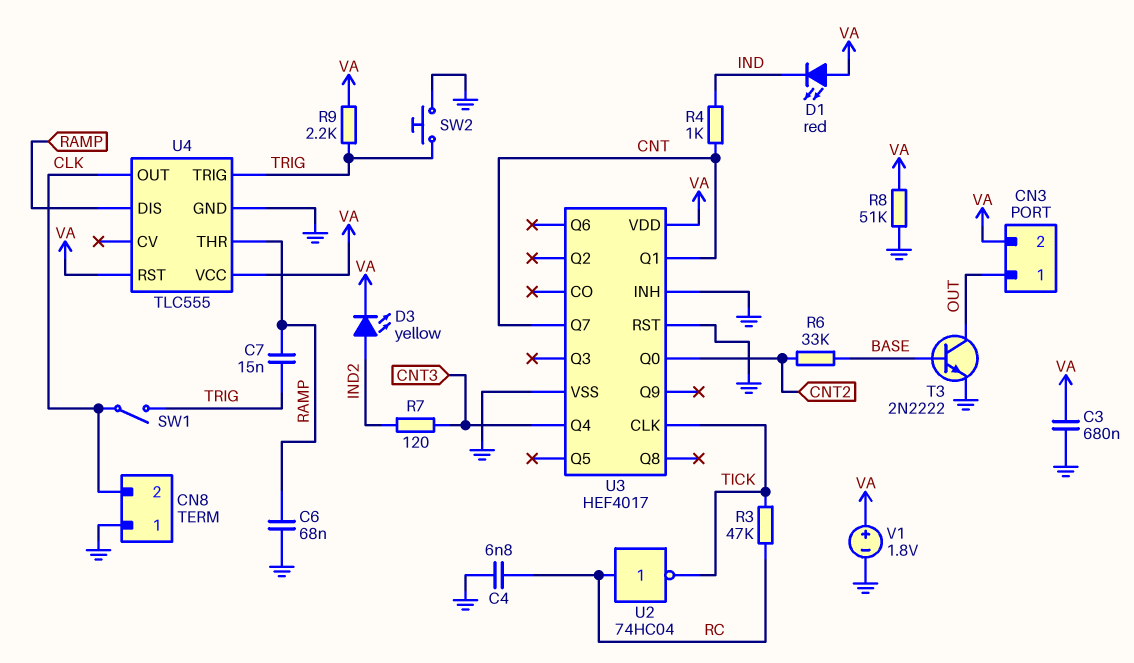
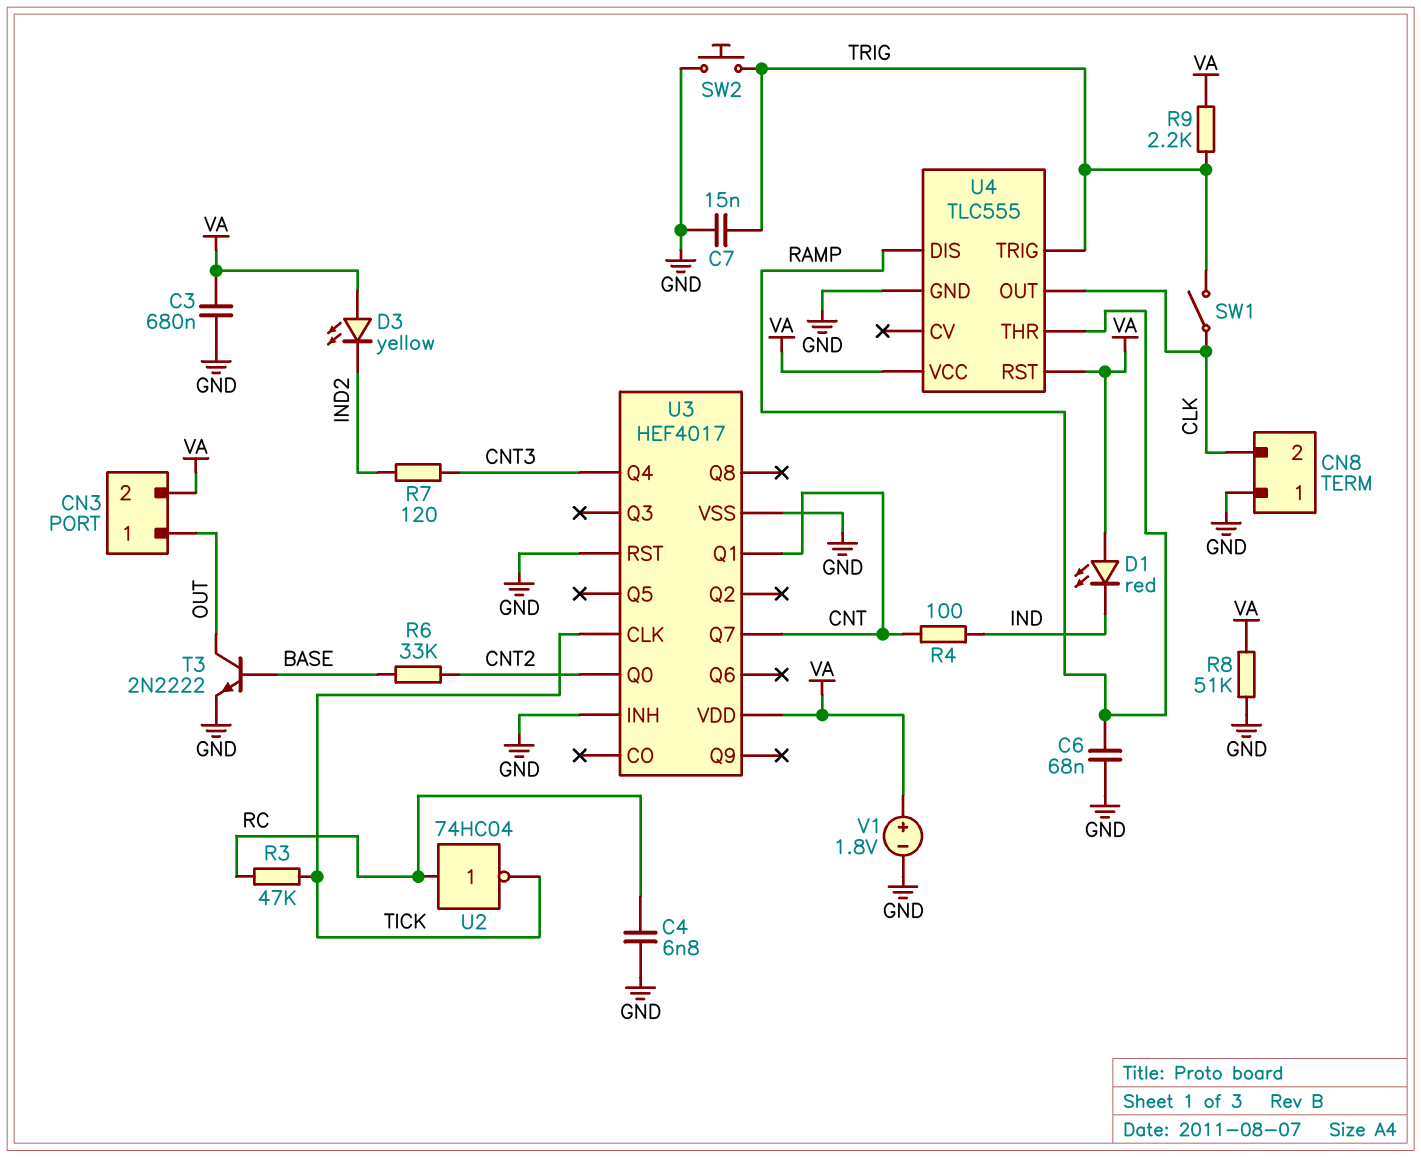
C7: 15nF (RAMP, TRIG) -> 15nF (GND, TRIG)
D3: LED yellow (A IND2, K VA) -> LED yellow (A VA, K IND2)
R4: 1k (CNT, IND) -> 100 (CNT, IND)

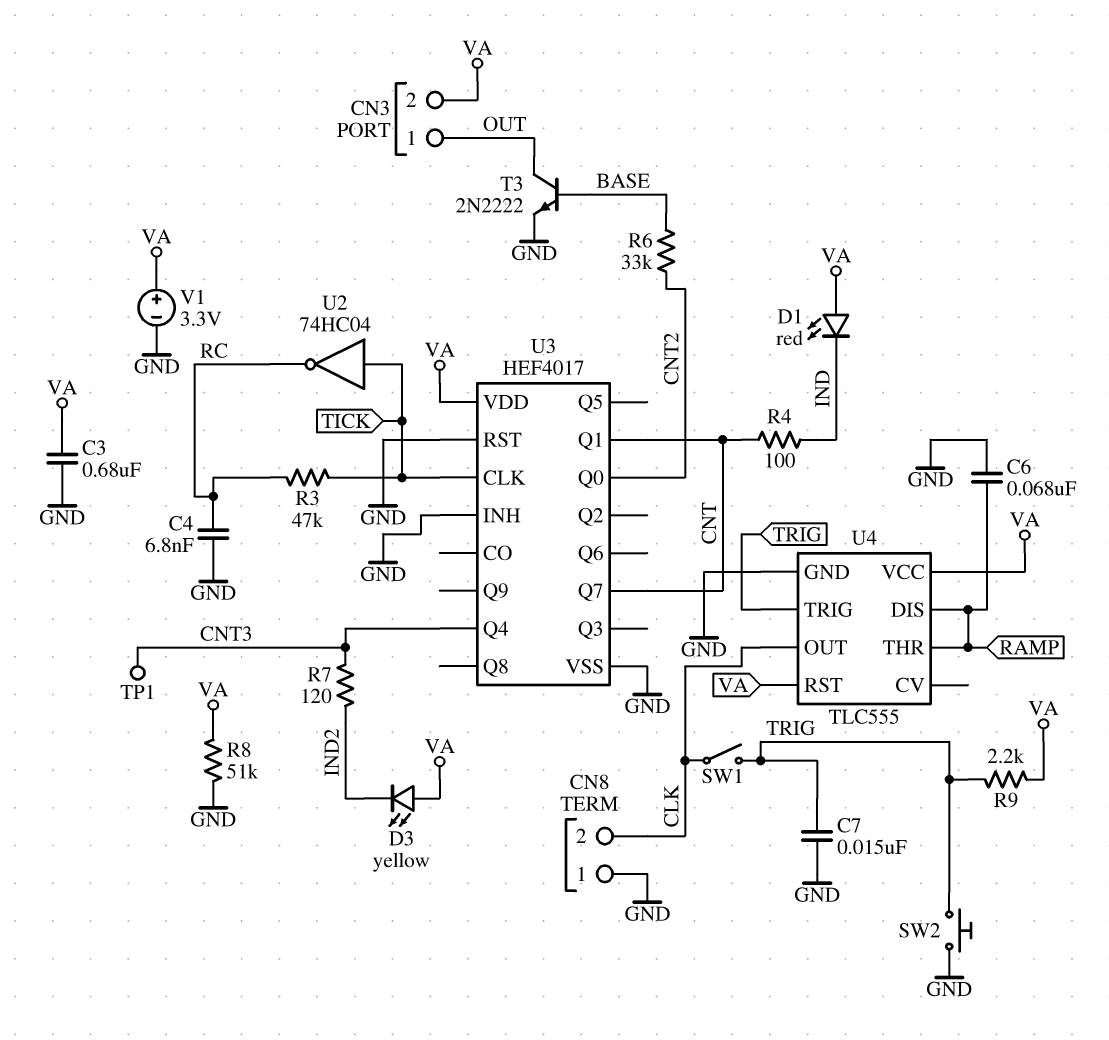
TP1: none -> test point (CNT3)
U2: NOT 74HC04 (in RC, out TICK) -> NOT 74HC04 (in TICK, out RC)
V1: 1.8V (plus VA, minus GND) -> 3.3V (plus VA, minus GND)

